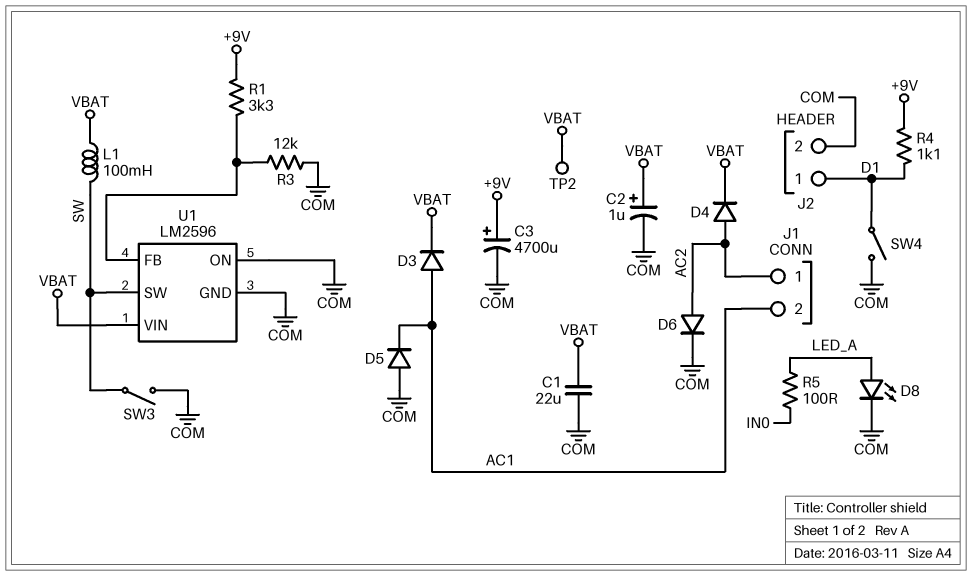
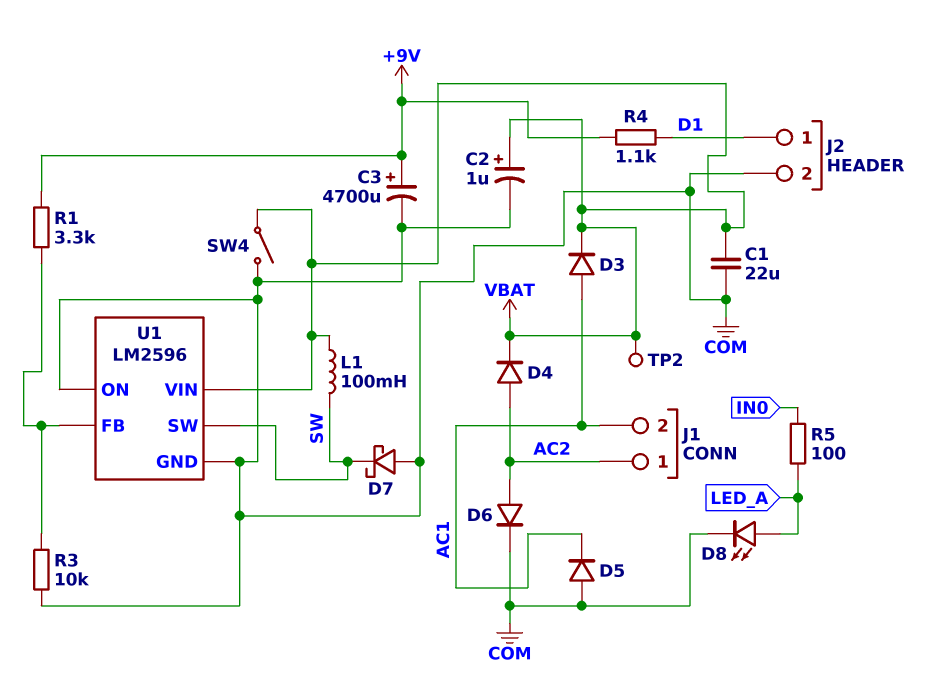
D7: none -> schottky (A COM, K SW)
R3: 12k (COM, U1/FB) -> 10k (COM, U1/FB)
SW3: switch (COM, SW) -> none
SW4: switch (COM, D1) -> switch (COM, VBAT)

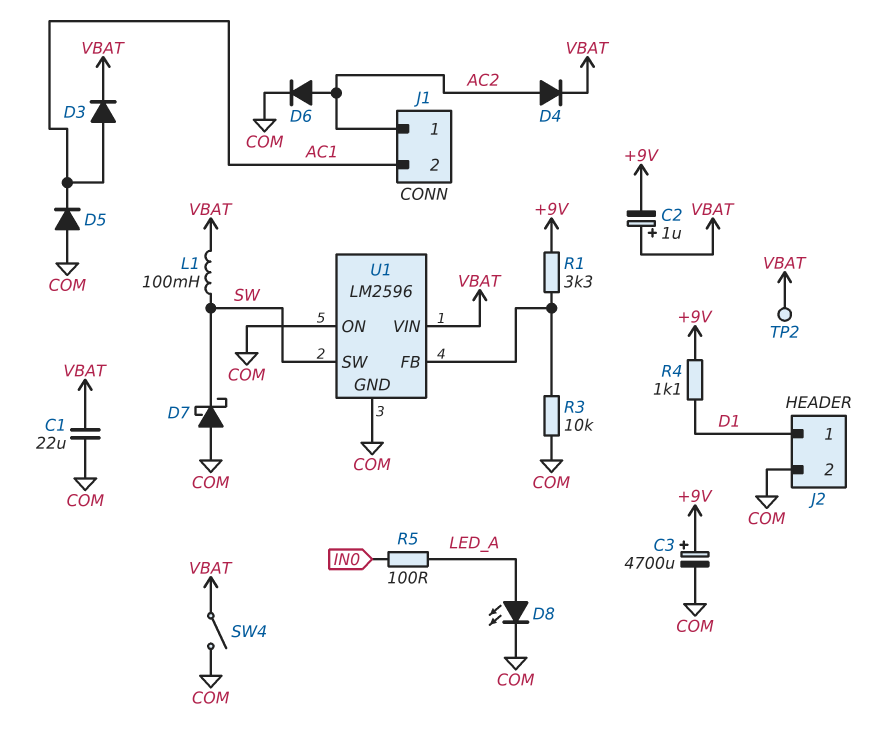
C2: 1uF (plus VBAT, minus COM) -> 1uF (plus VBAT, minus +9V)

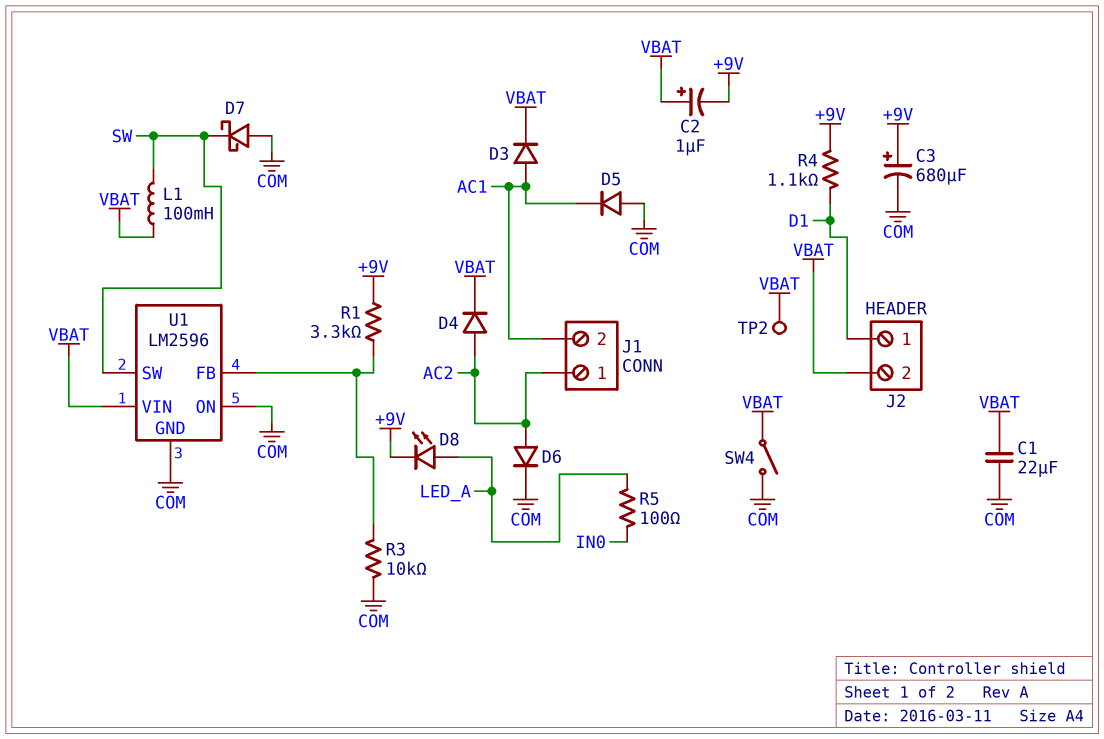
C3: 4700uF (plus +9V, minus COM) -> 680uF (plus +9V, minus COM)
D8: LED (A LED_A, K COM) -> LED (A LED_A, K +9V)
J2 pin 2: COM -> VBAT

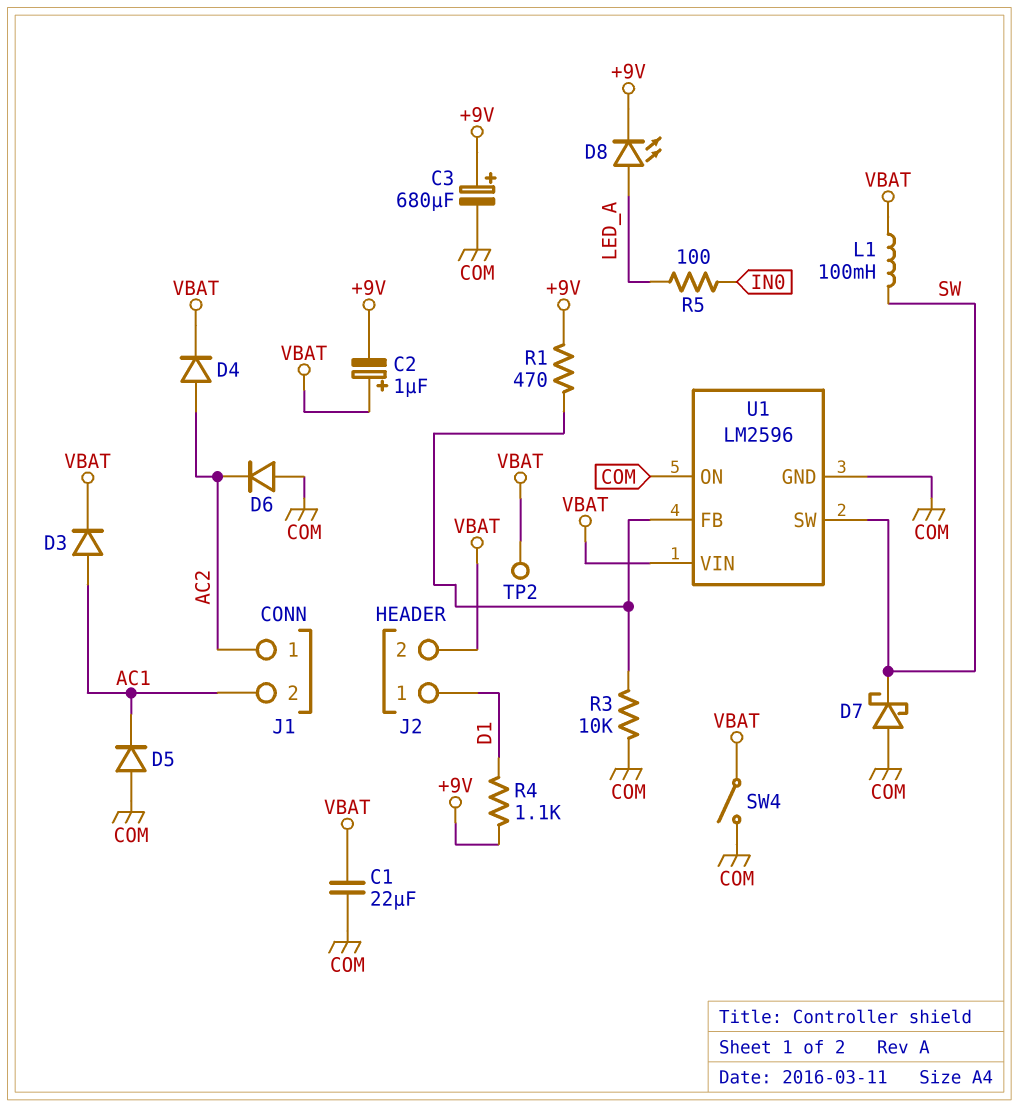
D6: diode (A AC2, K COM) -> diode (A COM, K AC2)
R1: 3.3k (+9V, U1/FB) -> 470 (+9V, U1/FB)

